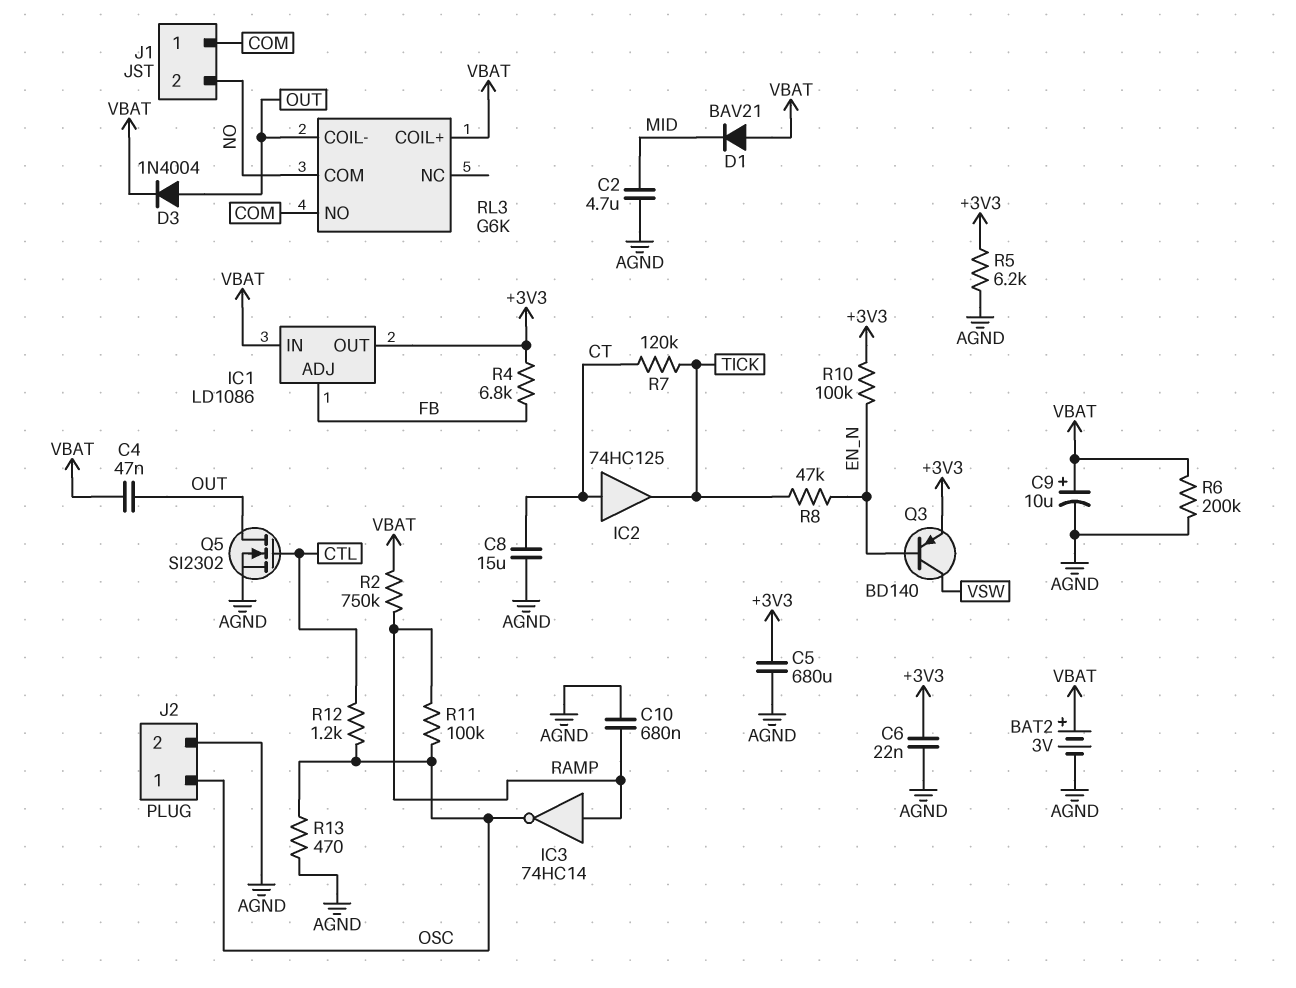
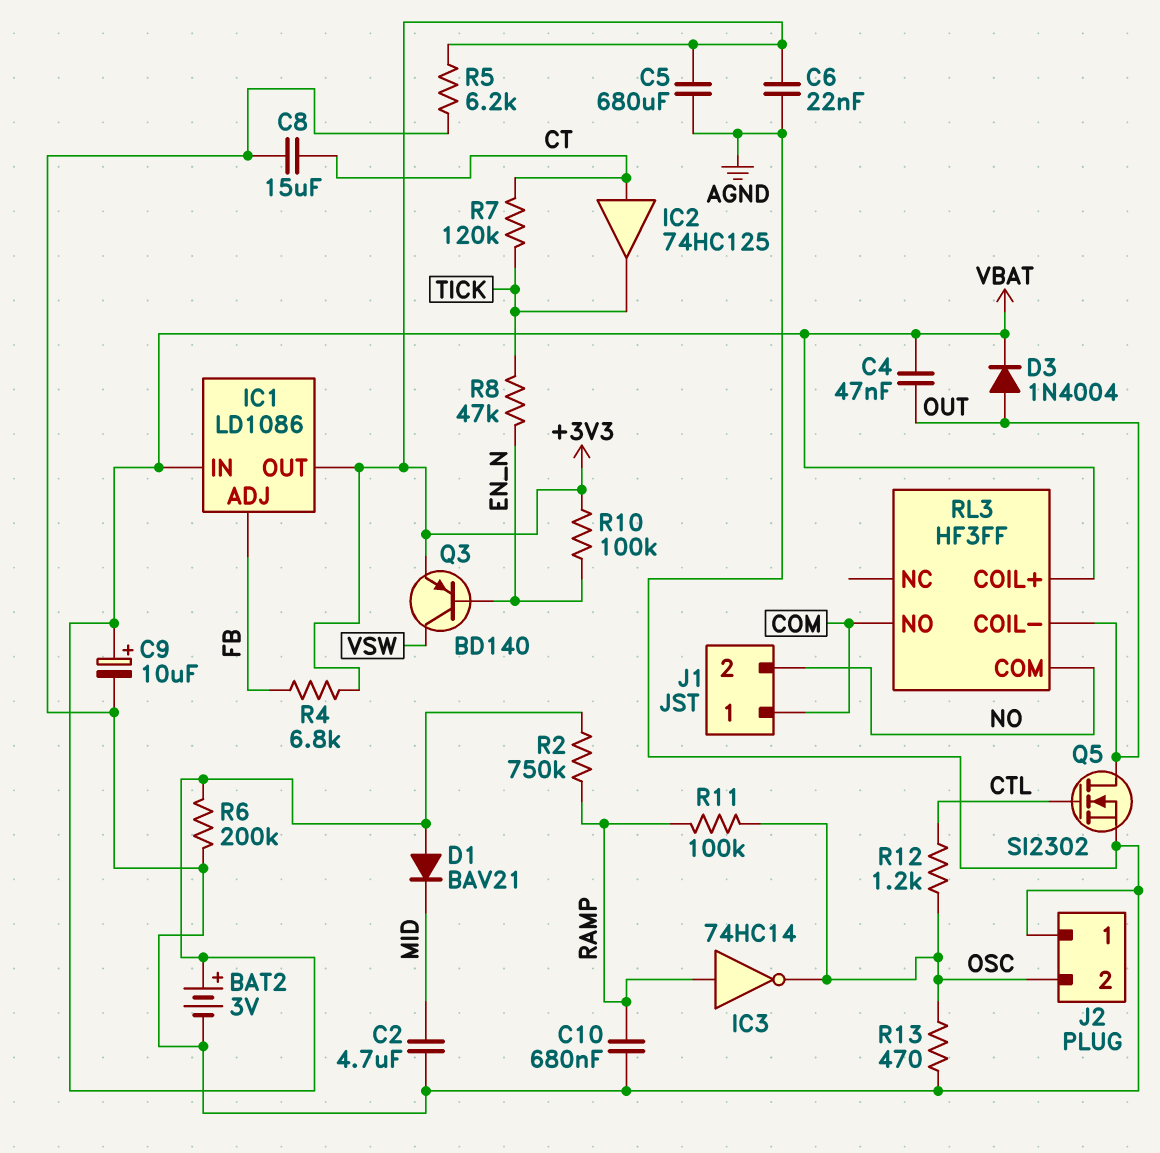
J2 pin 1: OSC -> AGND
J2 pin 2: AGND -> OSC
RL3: G6K -> HF3FF

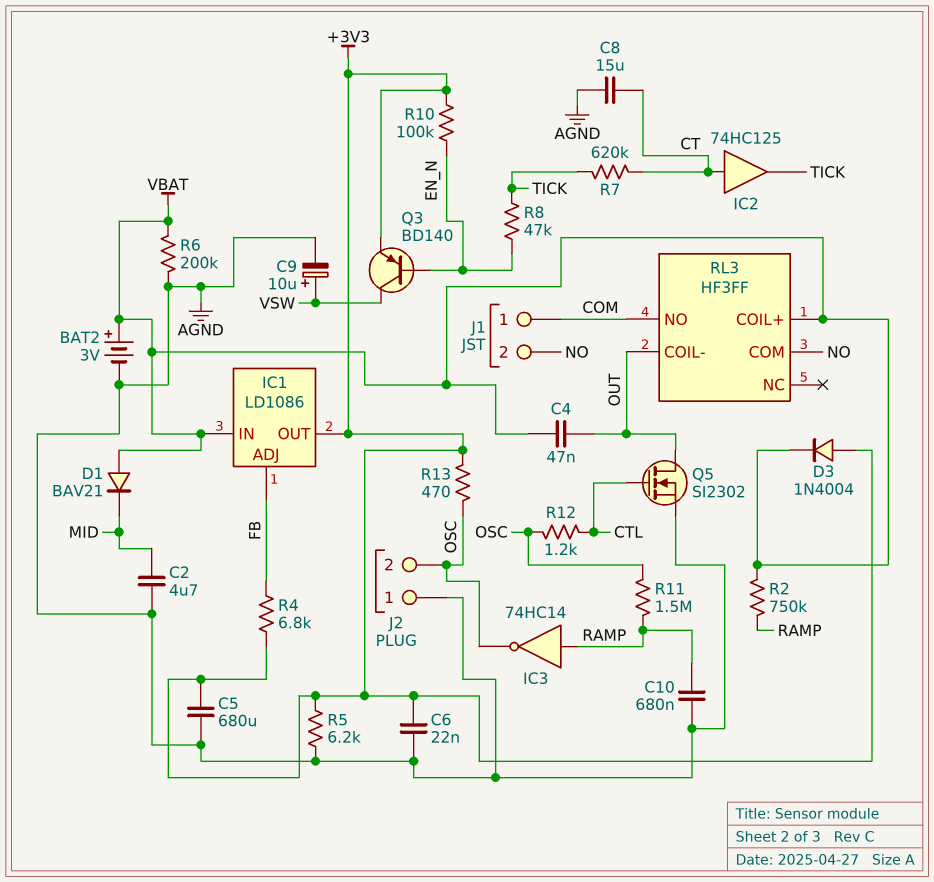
C9: 10uF (plus VBAT, minus AGND) -> 10uF (plus VSW, minus AGND)
D3: diode 1N4004 (A OUT, K VBAT) -> diode 1N4004 (A +3V3, K VBAT)
R7: 120k (CT, TICK) -> 620k (CT, TICK)
R11: 100k (OSC, RAMP) -> 1.5M (OSC, RAMP)
R13: 470 (AGND, OSC) -> 470 (+3V3, OSC)

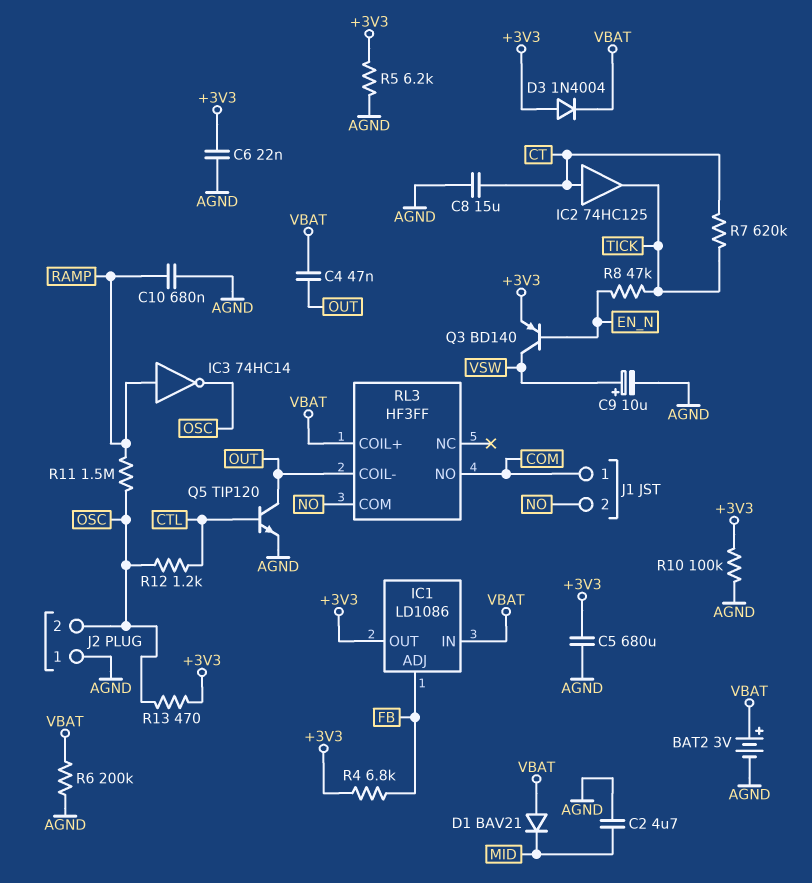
Q5: NMOS SI2302 (G CTL, D OUT, S AGND) -> NPN TIP120 (B CTL, C OUT, E AGND)
R2: 750k (RAMP, VBAT) -> none
R10: 100k (+3V3, EN_N) -> 100k (+3V3, AGND)

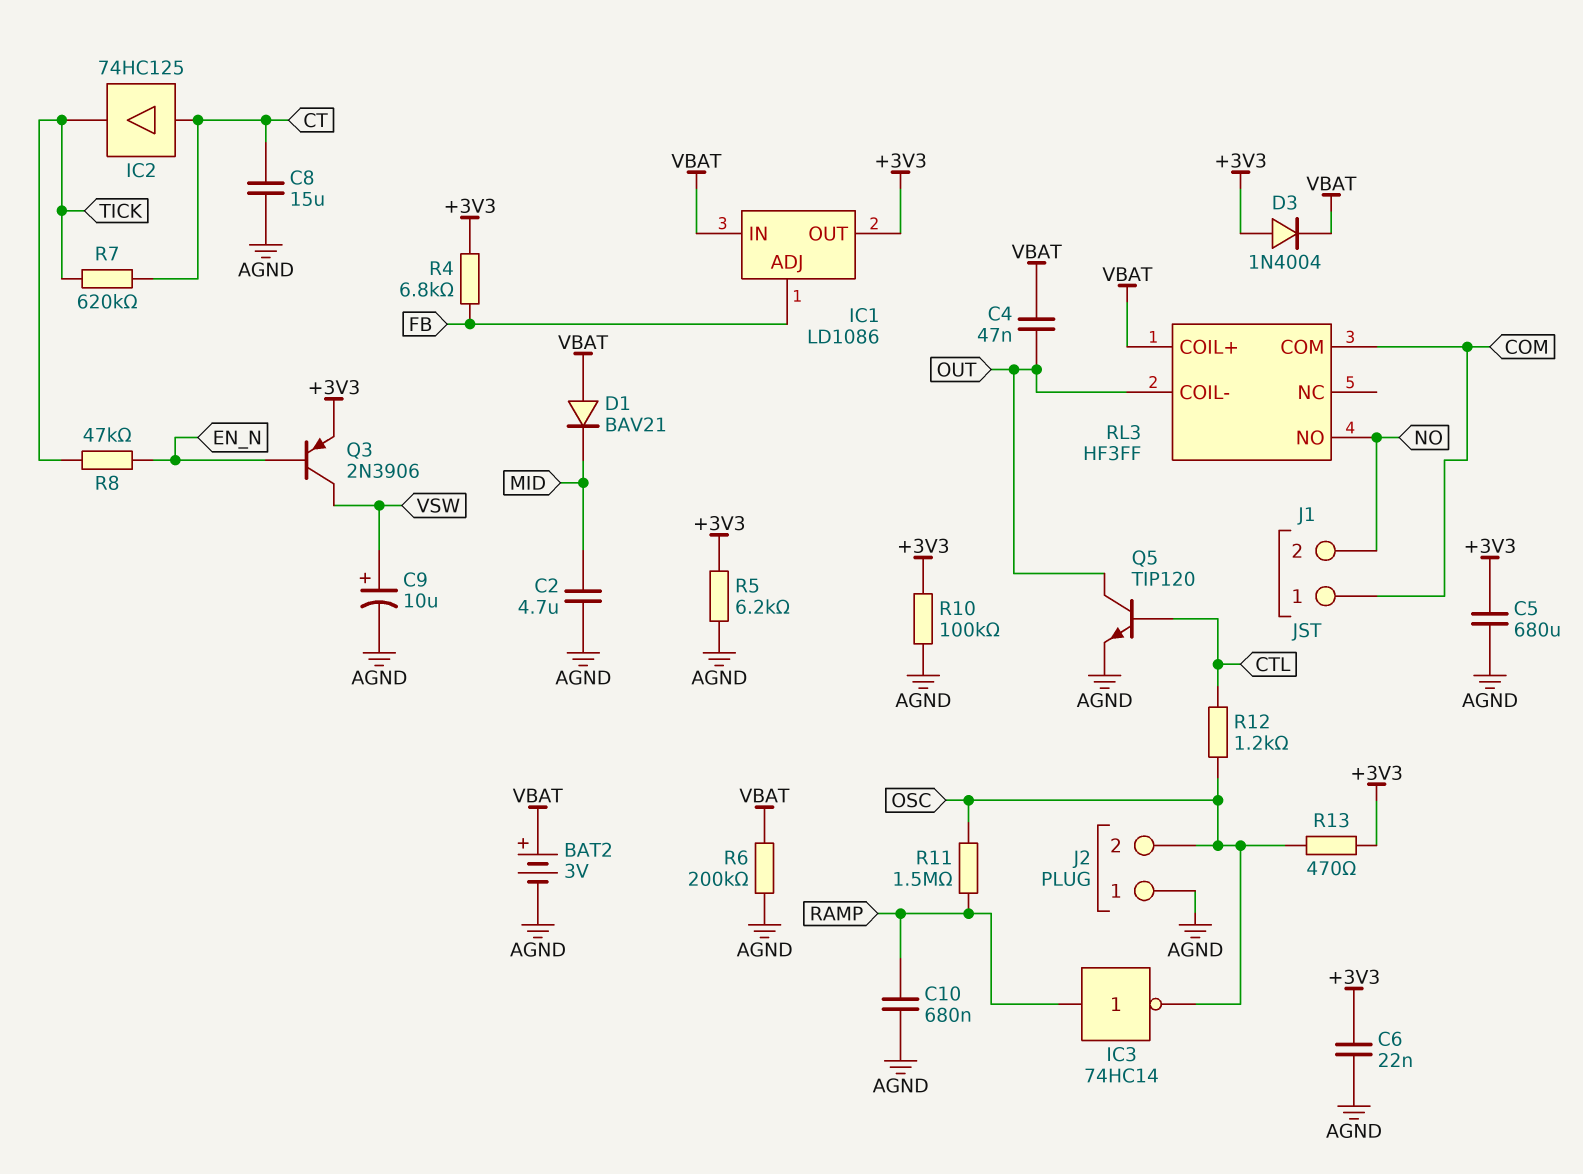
Q3: PNP BD140 (B EN_N, C VSW, E +3V3) -> PNP 2N3906 (B EN_N, C VSW, E +3V3)
RL3 pin COM: NO -> COM
RL3 pin NO: COM -> NO

